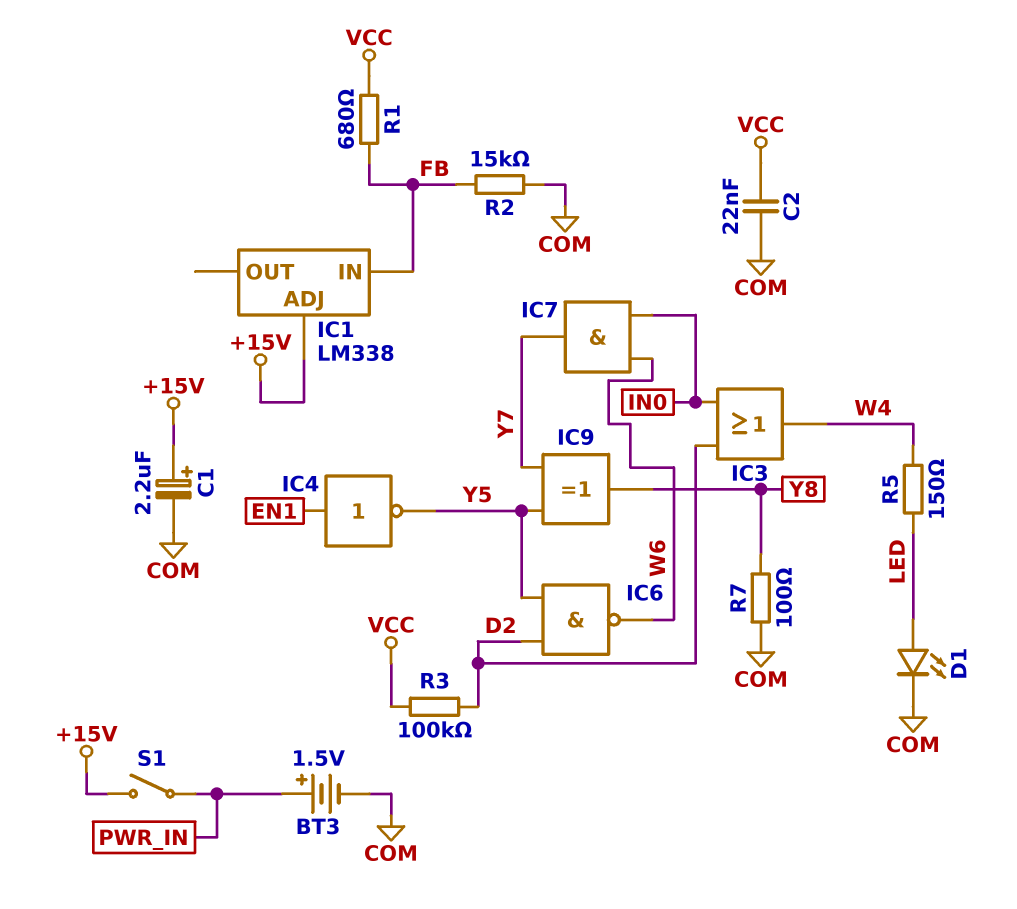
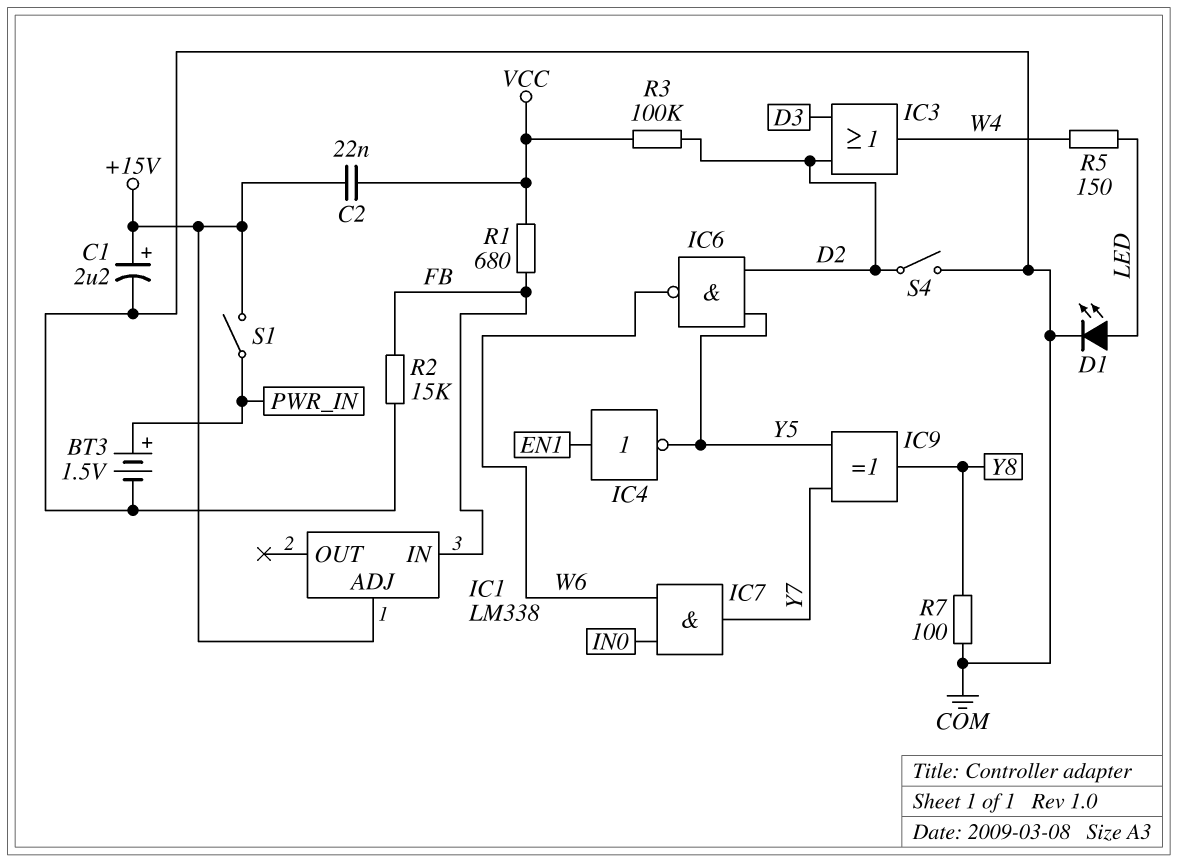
C2: 22nF (COM, VCC) -> 22nF (+15V, VCC)
IC3: OR (in D2, in IN0, out W4) -> OR (in D2, in D3, out W4)
S4: none -> switch (COM, D2)

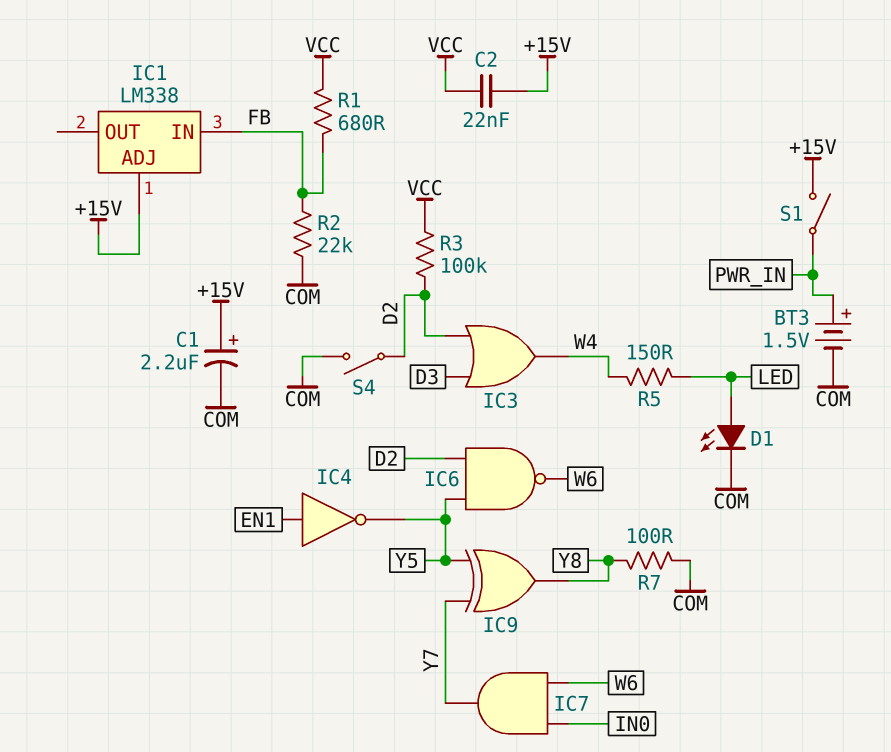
R2: 15k (COM, FB) -> 22k (COM, FB)

